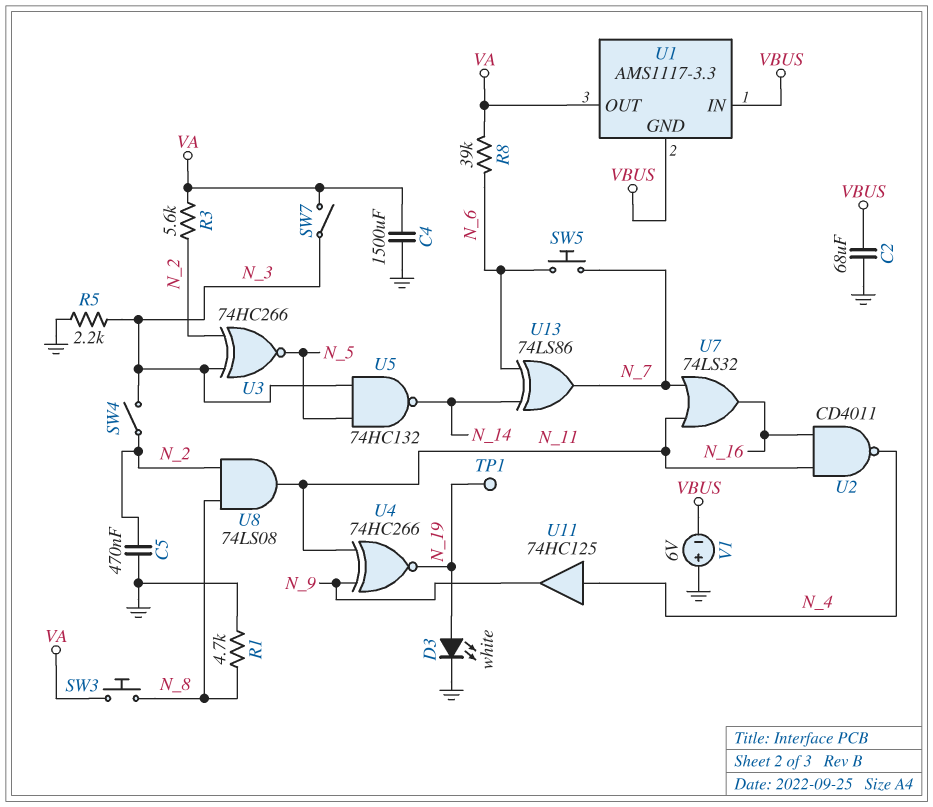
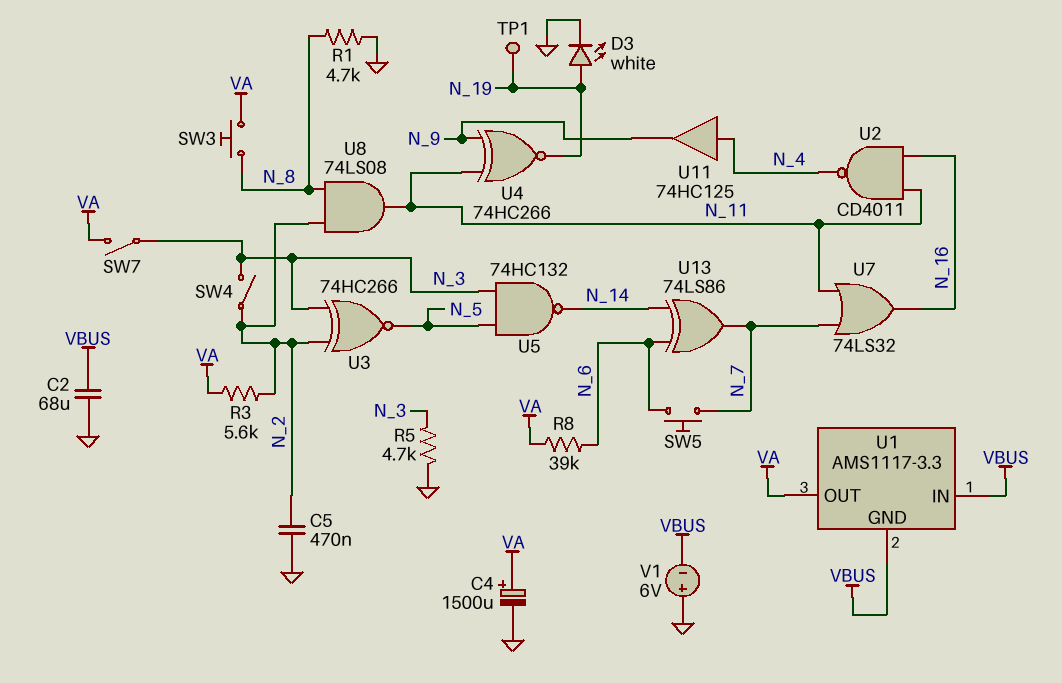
C4: 1500uF (GND, VA) -> 1500uF (plus VA, minus GND)
R5: 2.2k (GND, N_3) -> 4.7k (GND, N_3)

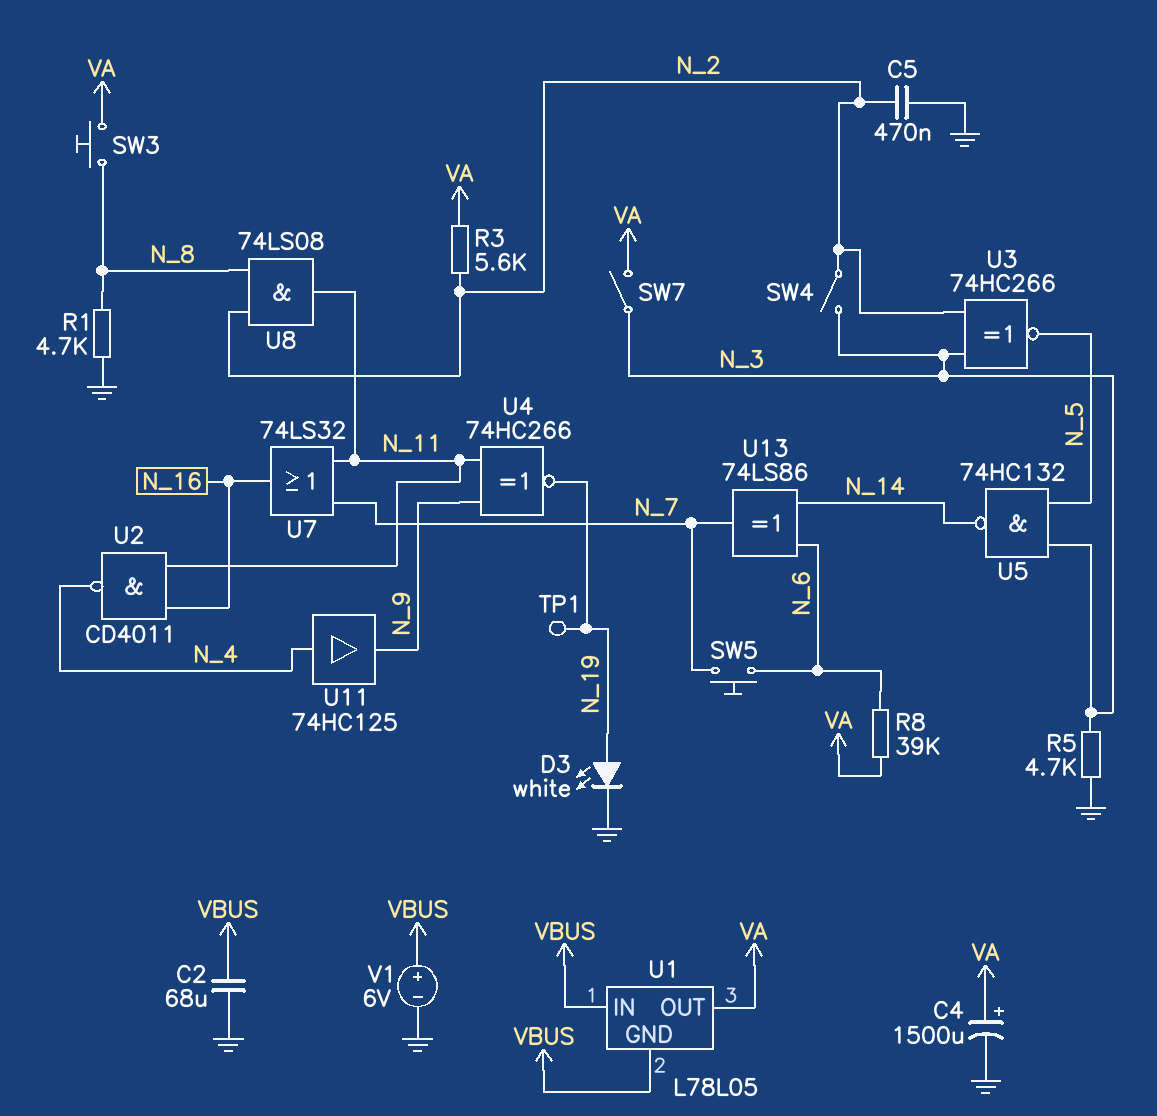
U1: AMS1117-3.3 -> L78L05
V1: 6V (plus GND, minus VBUS) -> 6V (plus VBUS, minus GND)

